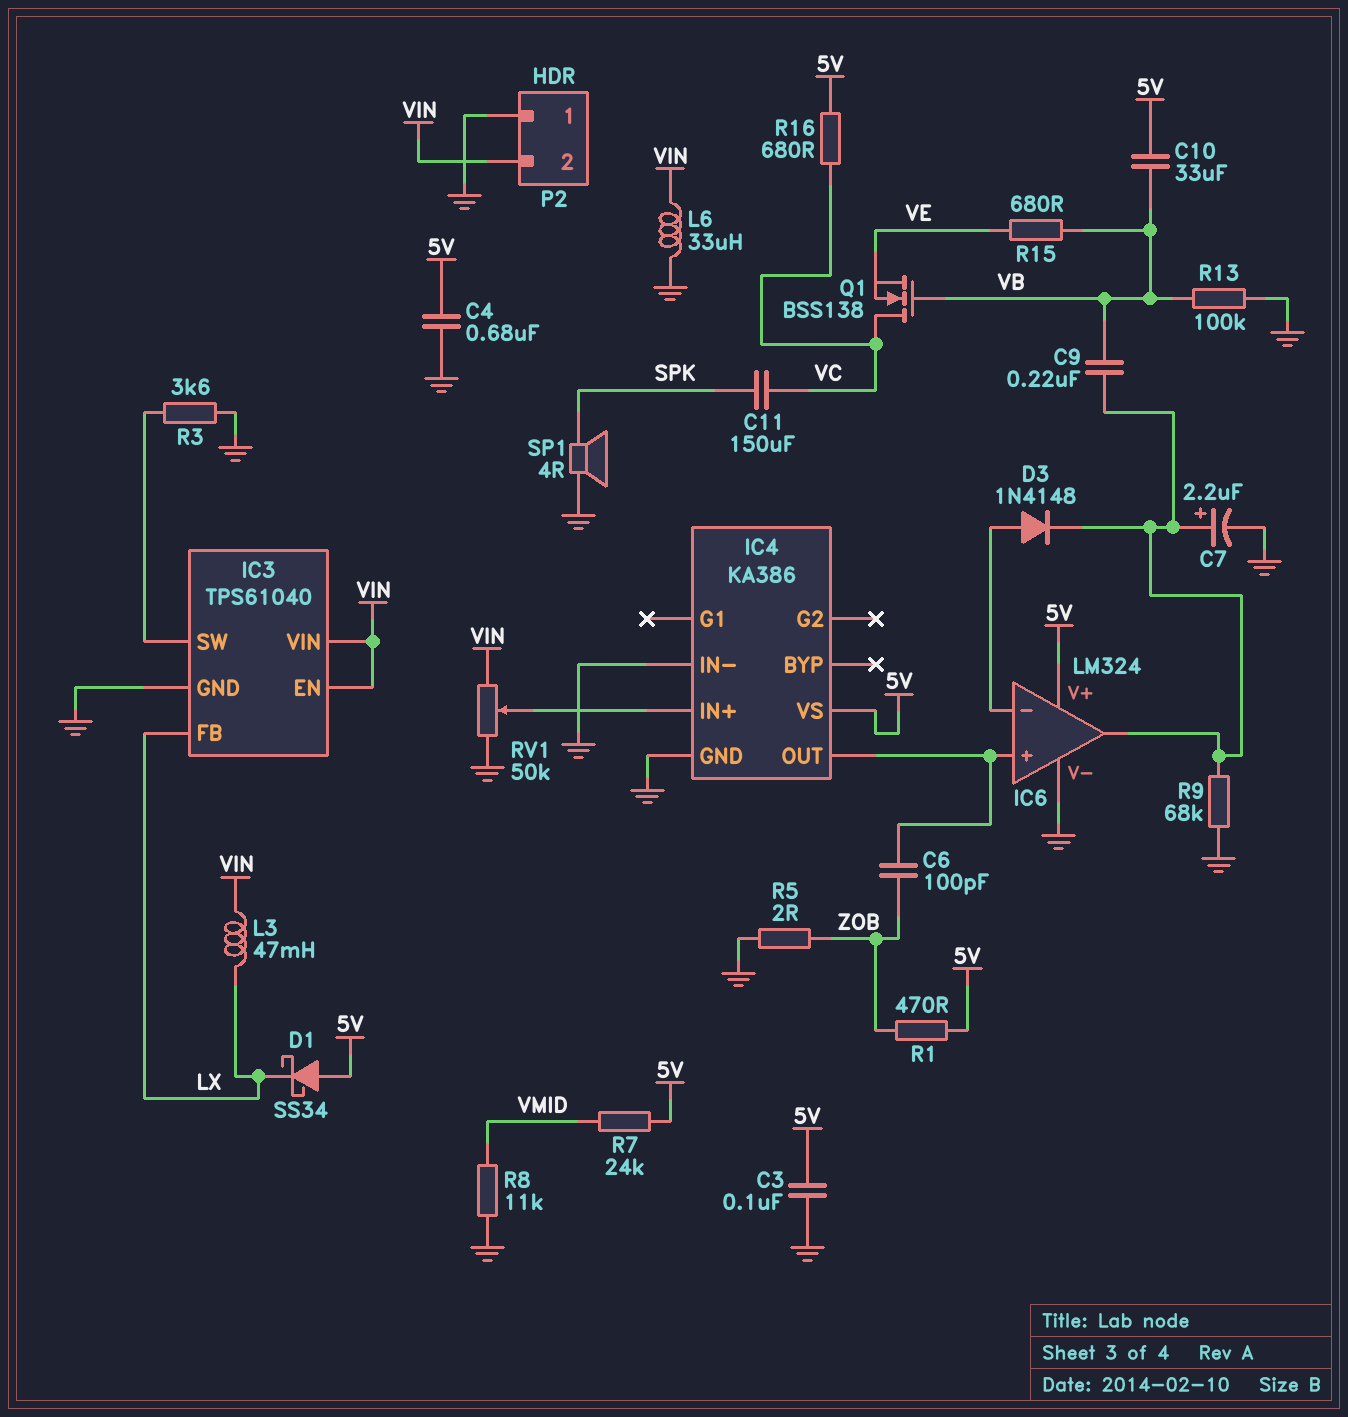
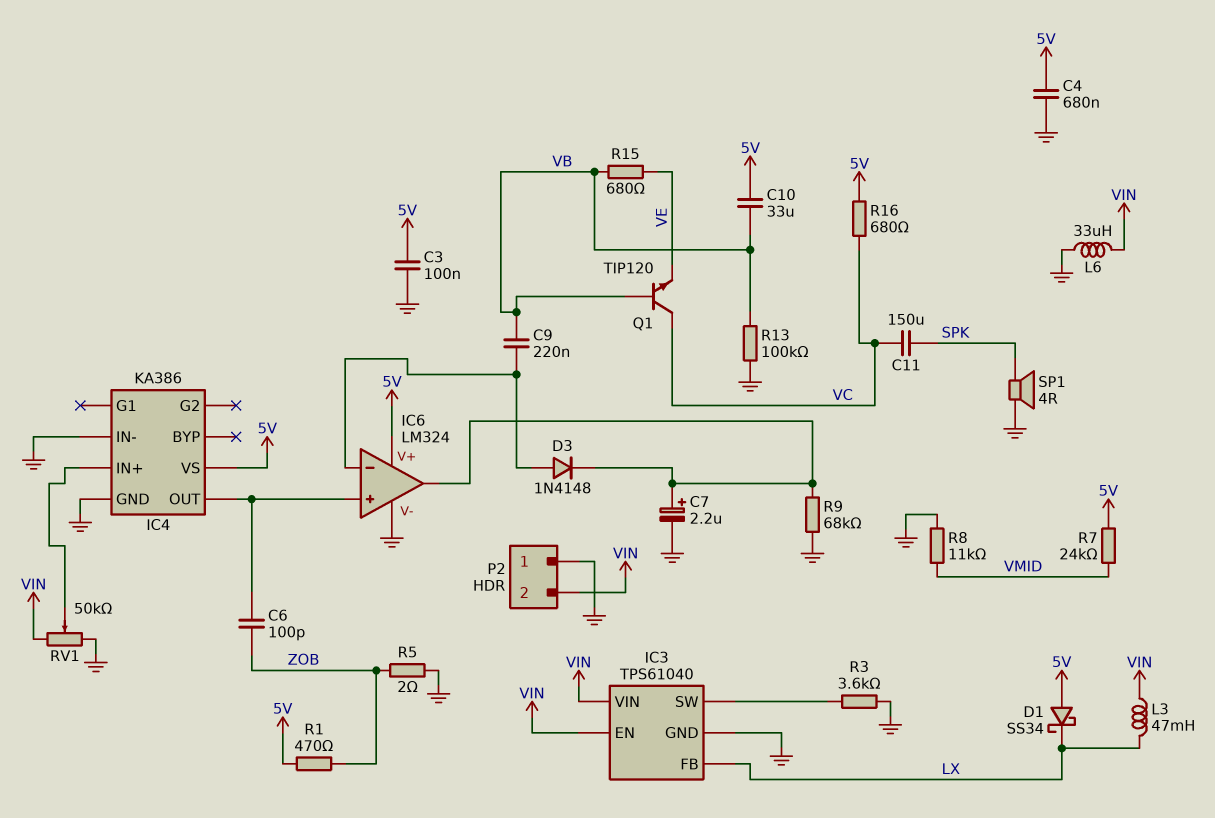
C9: 220nF (IC6/out, VB) -> 220nF (IC6/in-, VB)
Q1: NMOS BSS138 (G VB, D VC, S VE) -> NPN TIP120 (B VB, C VC, E VE)

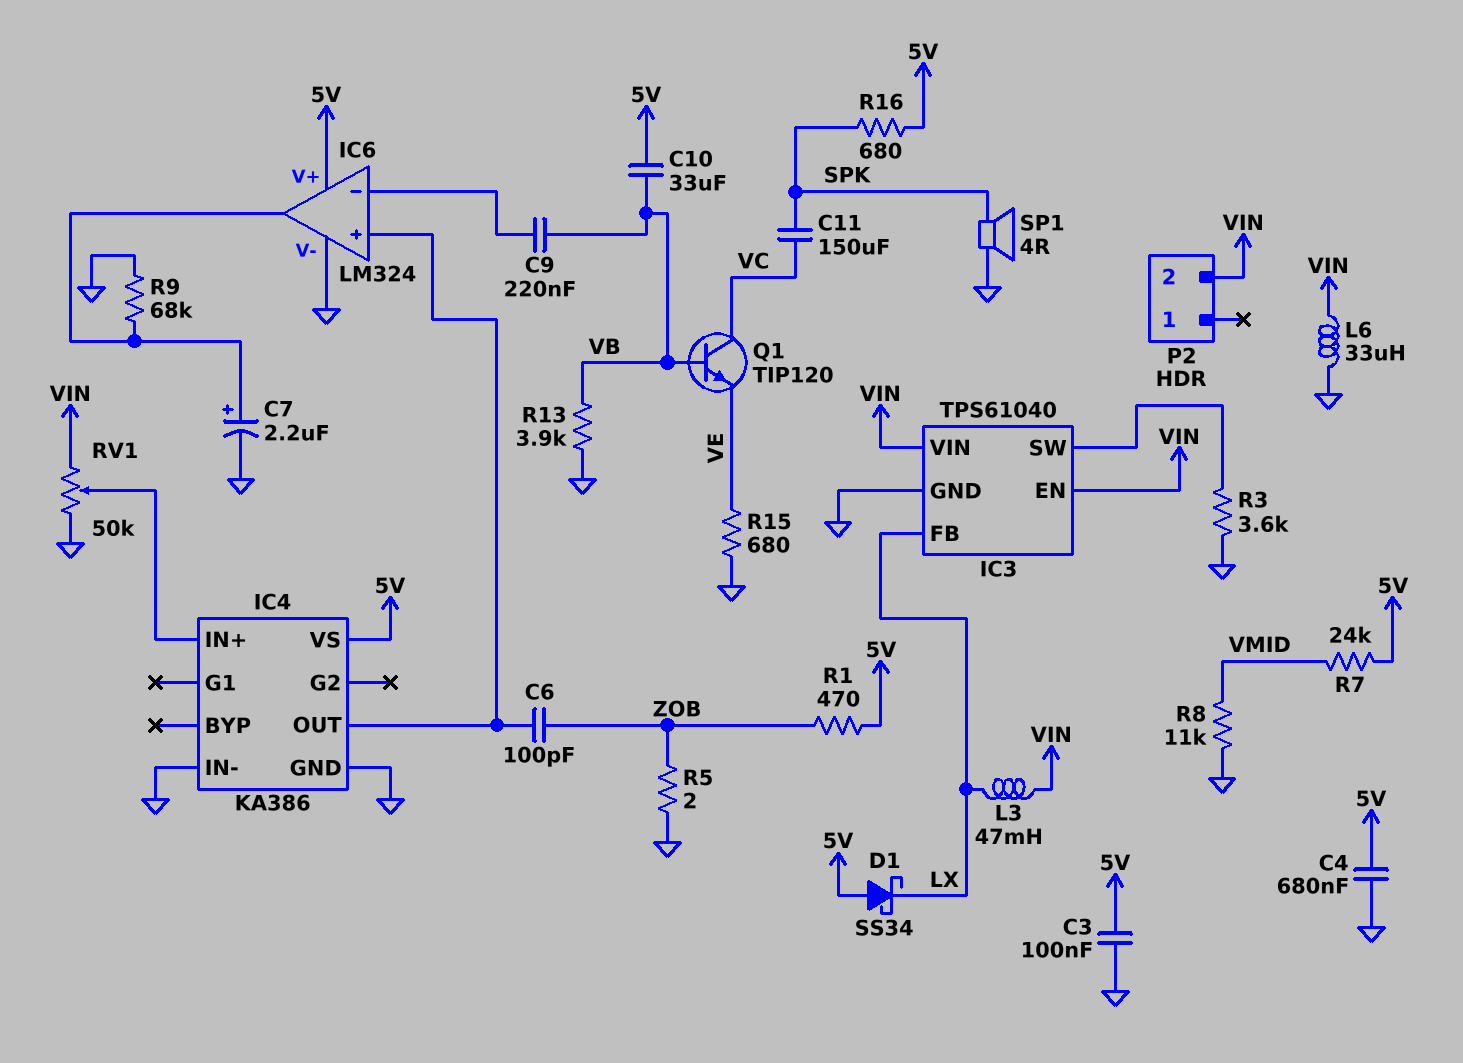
D3: diode 1N4148 (A IC6/in-, K IC6/out) -> none
P2 pin 1: GND -> none
R13: 100k (GND, VB) -> 3.9k (GND, VB)
R15: 680 (VB, VE) -> 680 (GND, VE)
R16: 680 (5V, VC) -> 680 (5V, SPK)

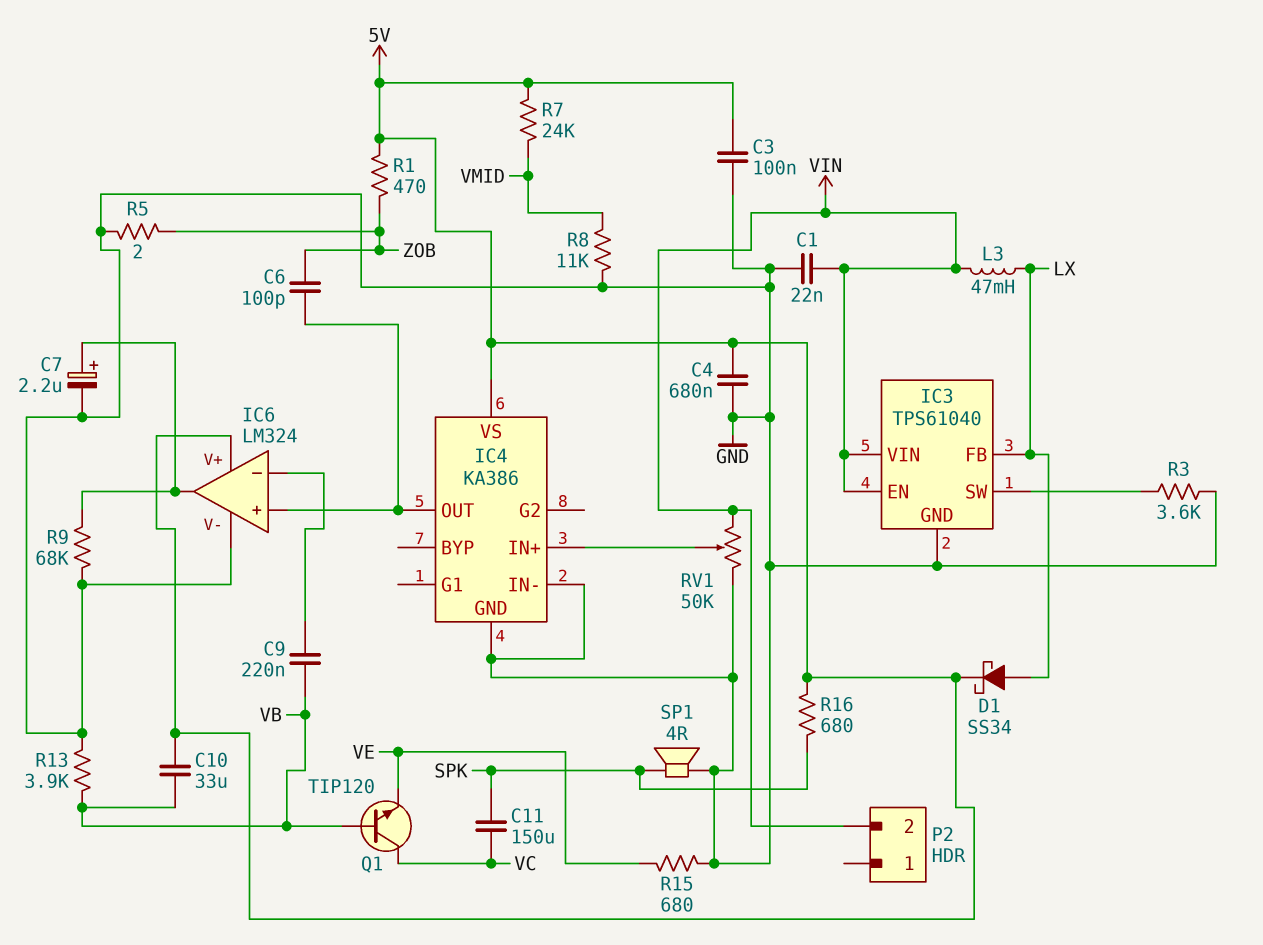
C1: none -> 22nF (GND, VIN)
D1: schottky SS34 (A 5V, K LX) -> schottky SS34 (A LX, K 5V)
L6: 33uH (GND, VIN) -> none

